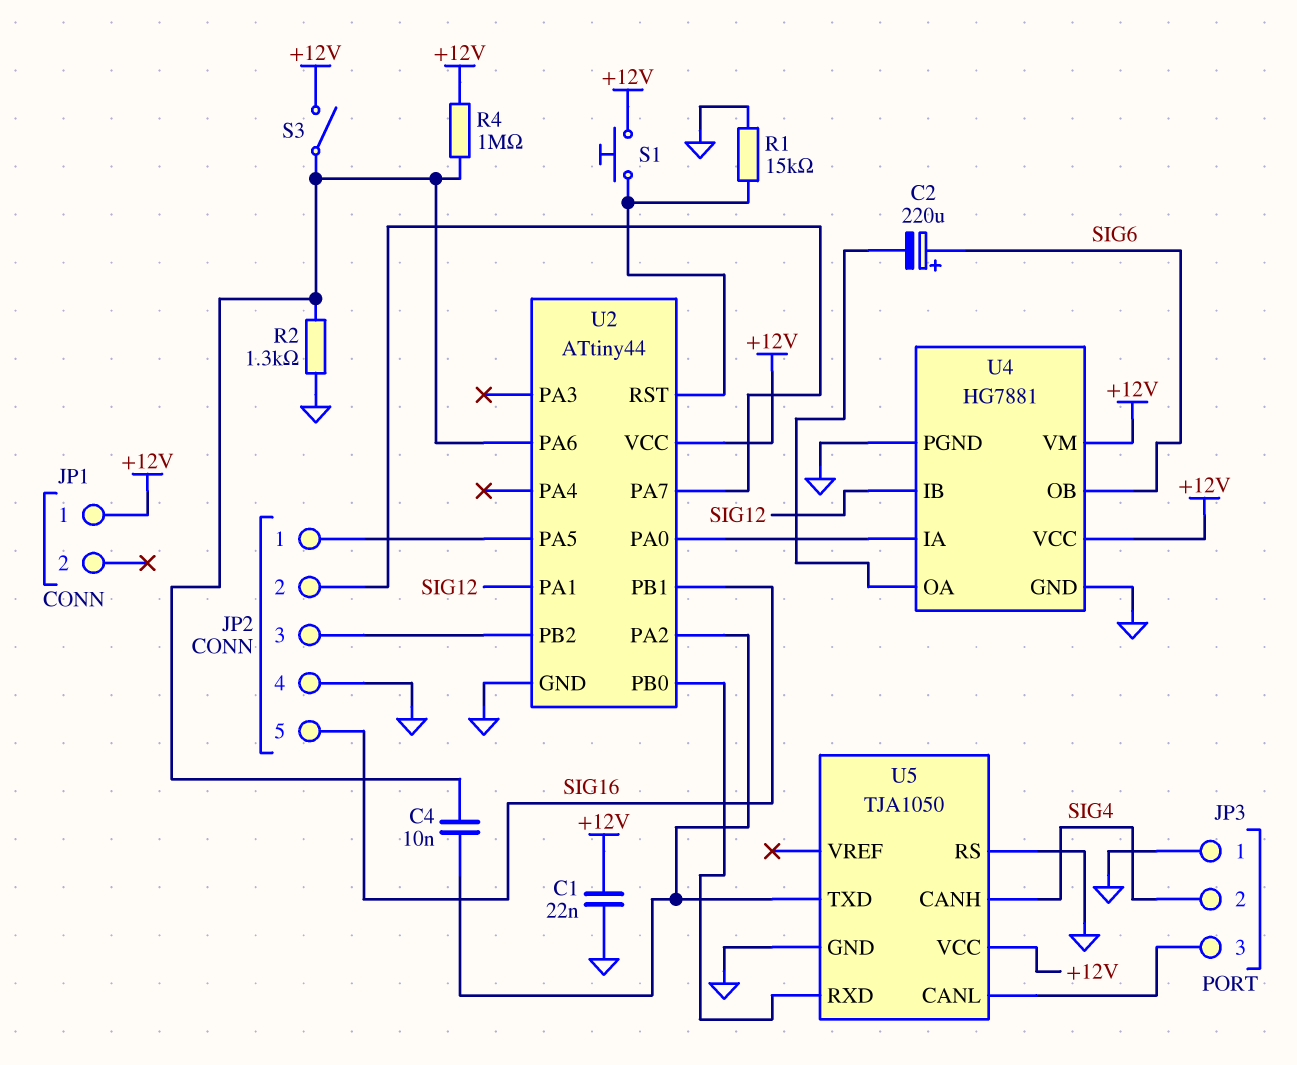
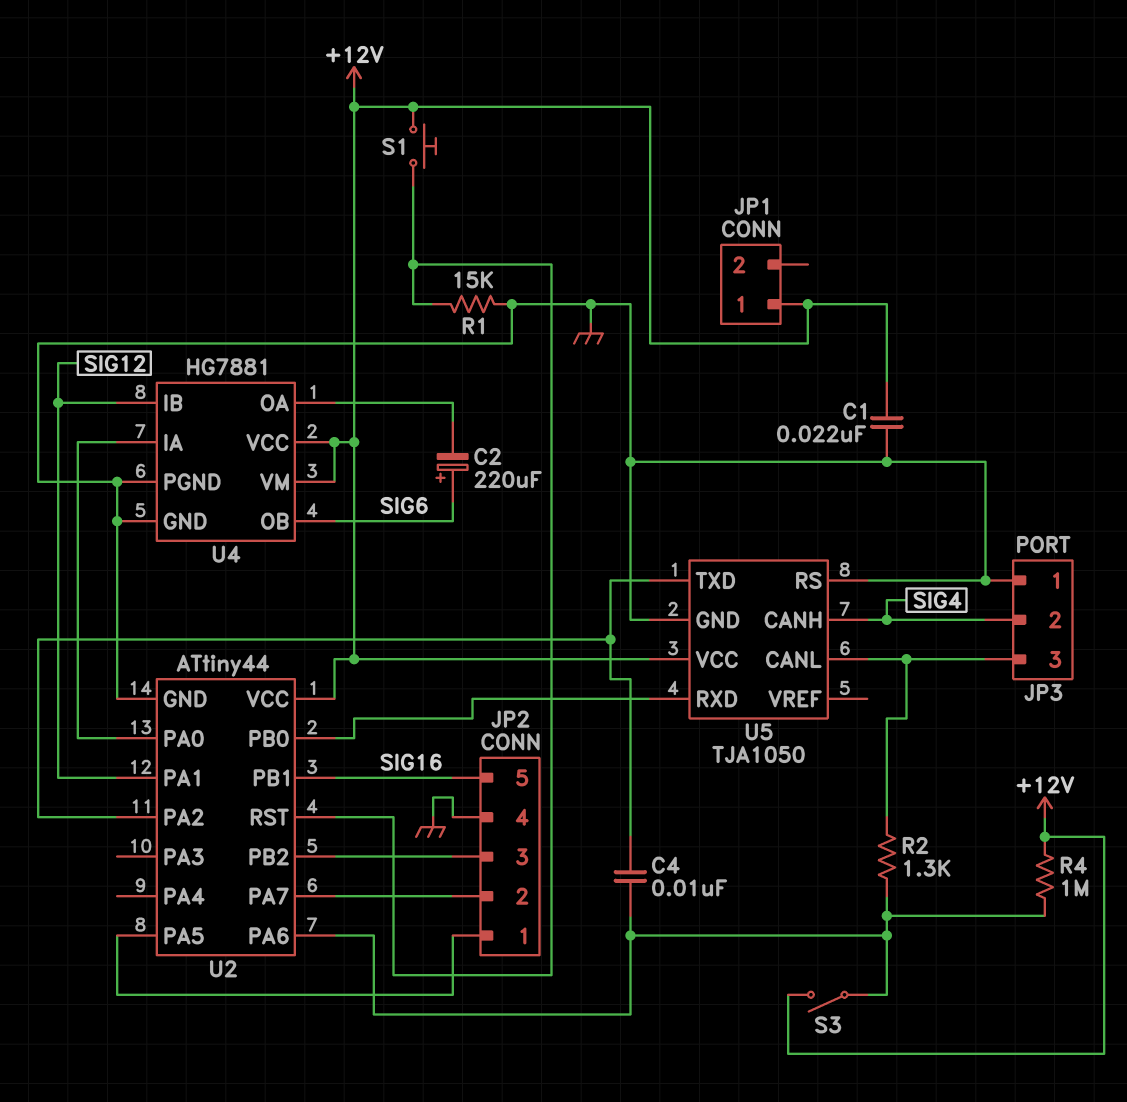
R2: 1.3k (GND, U2/PA6) -> 1.3k (JP3/3, U2/PA6)

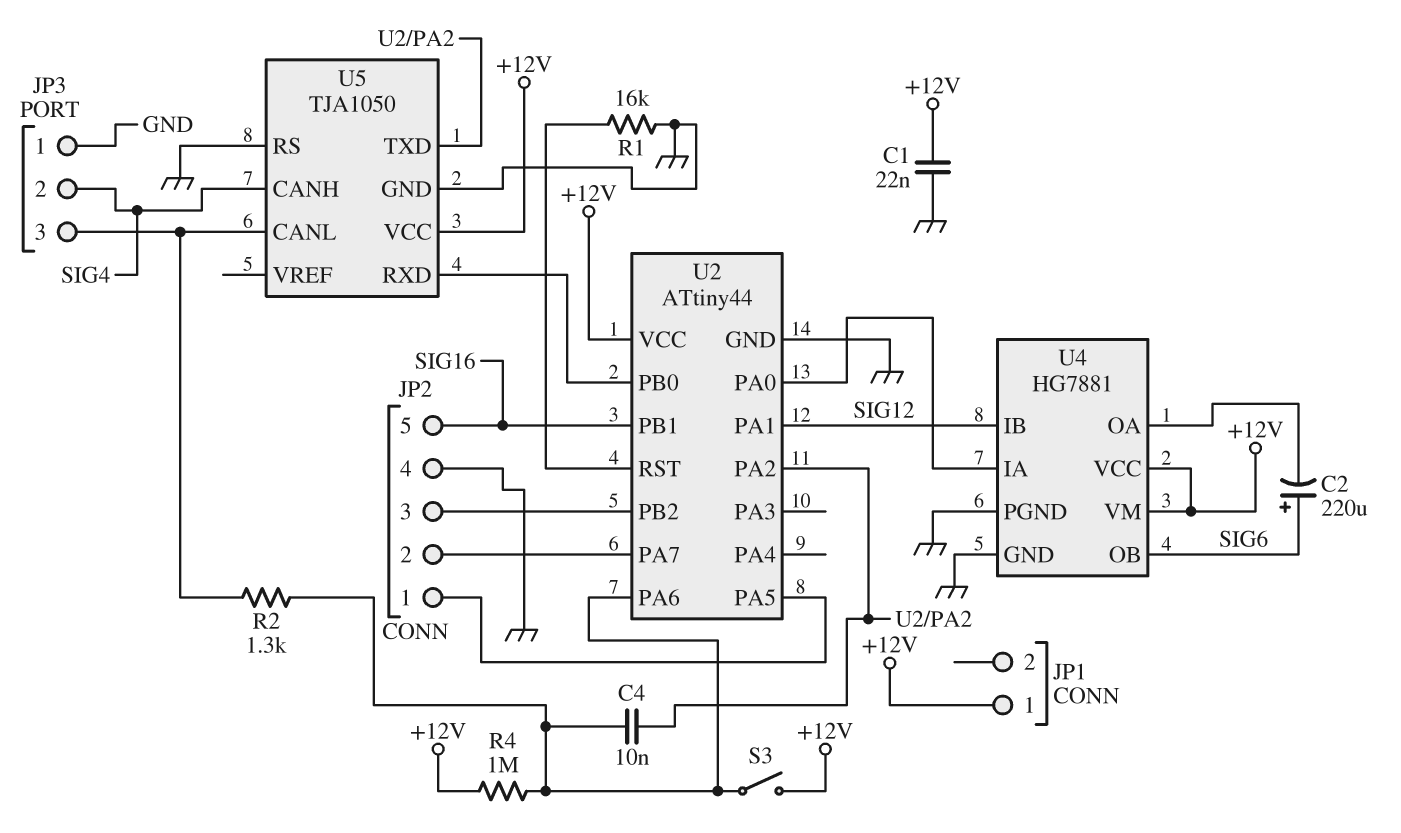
R1: 15k (GND, U2/RST) -> 16k (GND, U2/RST)
S1: button (+12V, U2/RST) -> none

